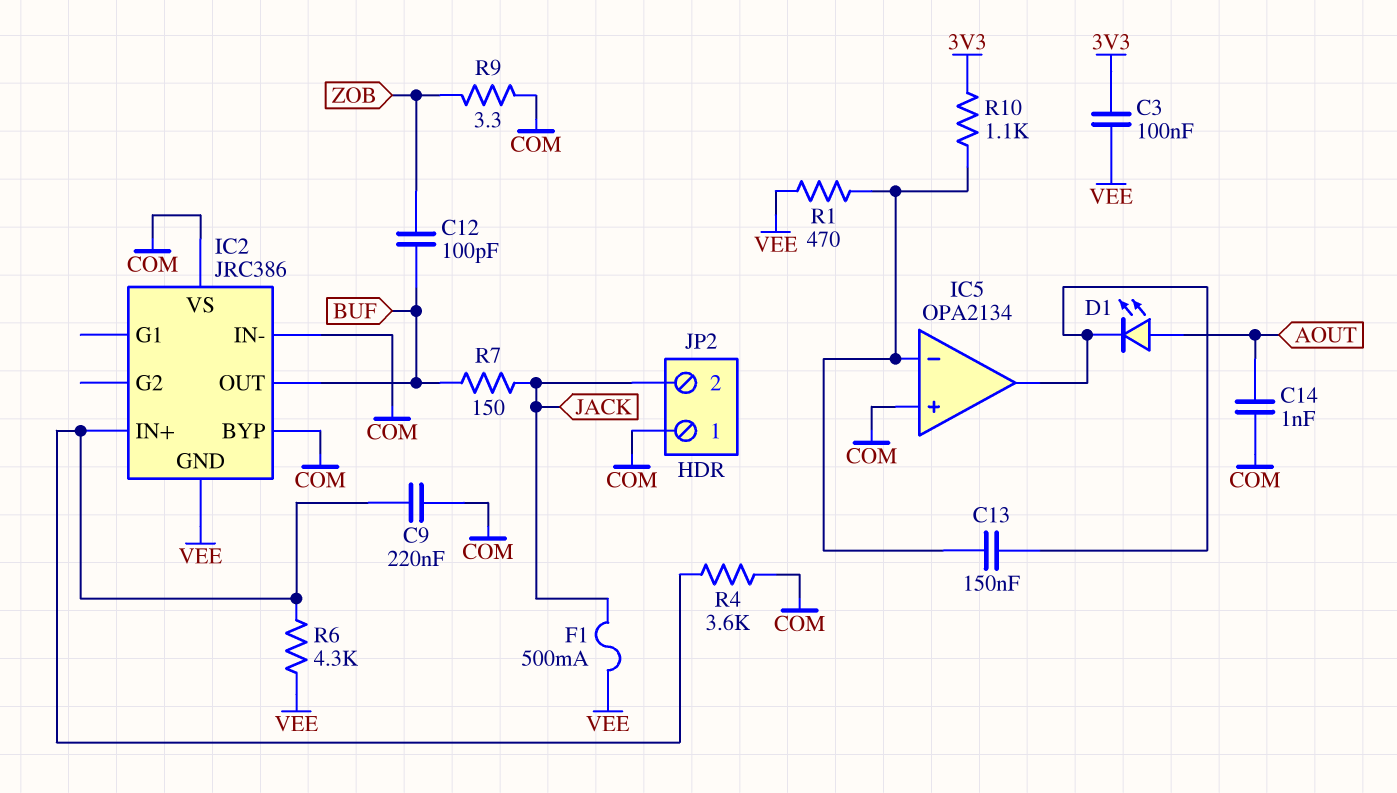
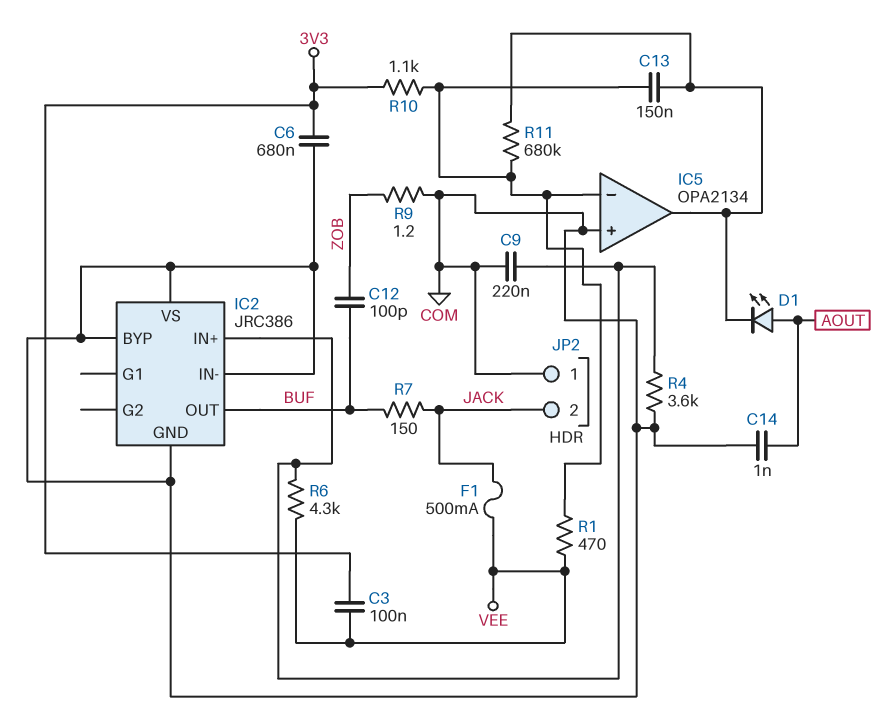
C6: none -> 680nF (3V3, COM)
IC2 pin GND: VEE -> COM
R9: 3.3 (COM, ZOB) -> 1.2 (COM, ZOB)
R11: none -> 680k (IC5/in-, IC5/out)

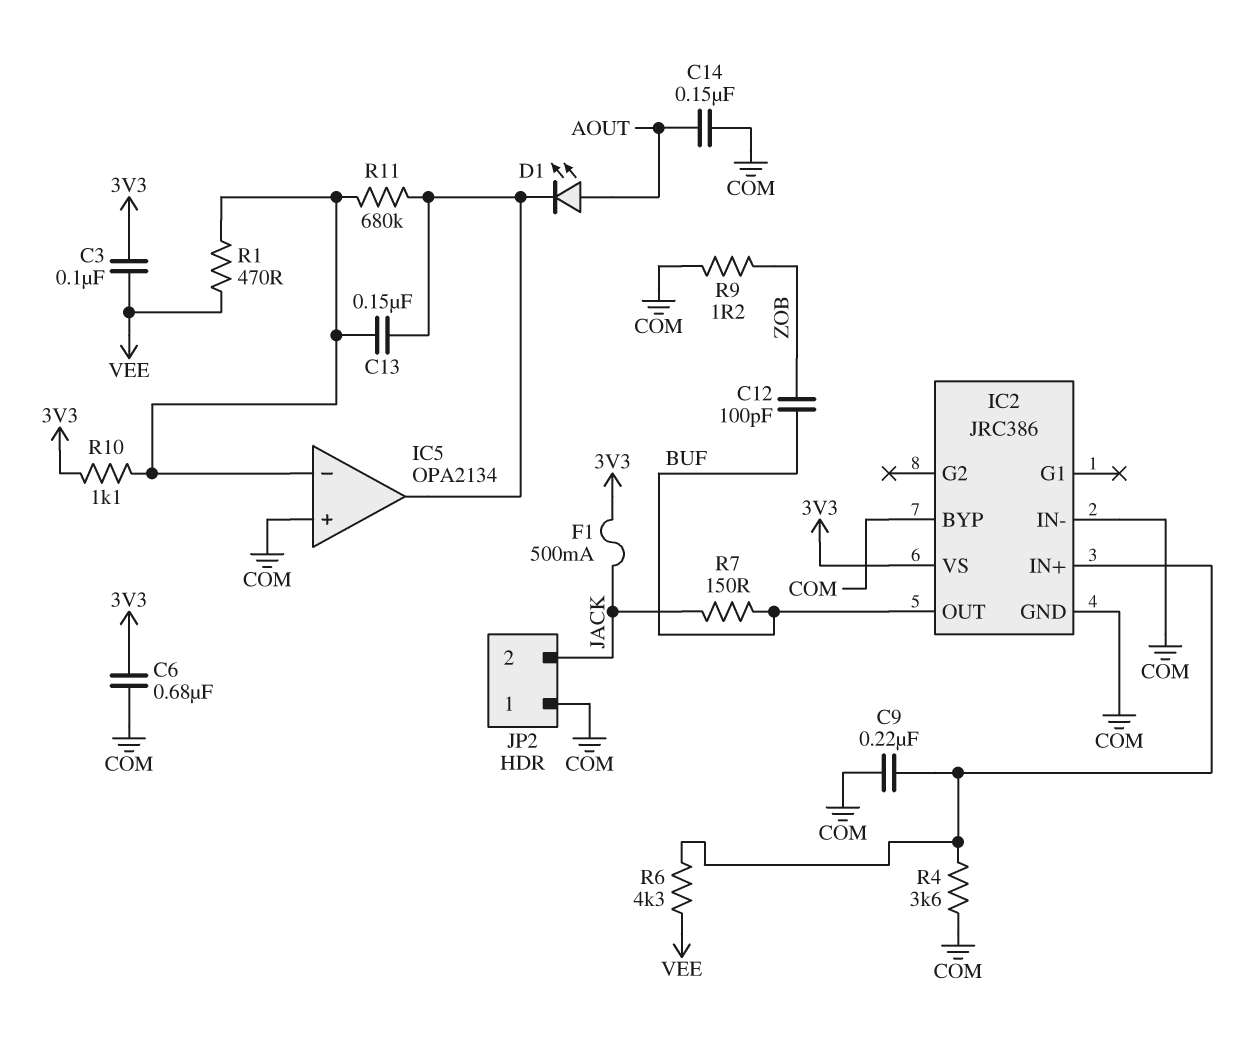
C14: 1nF (AOUT, COM) -> 150nF (AOUT, COM)
F1: 500mA (JACK, VEE) -> 500mA (3V3, JACK)
IC2 pin VS: COM -> 3V3

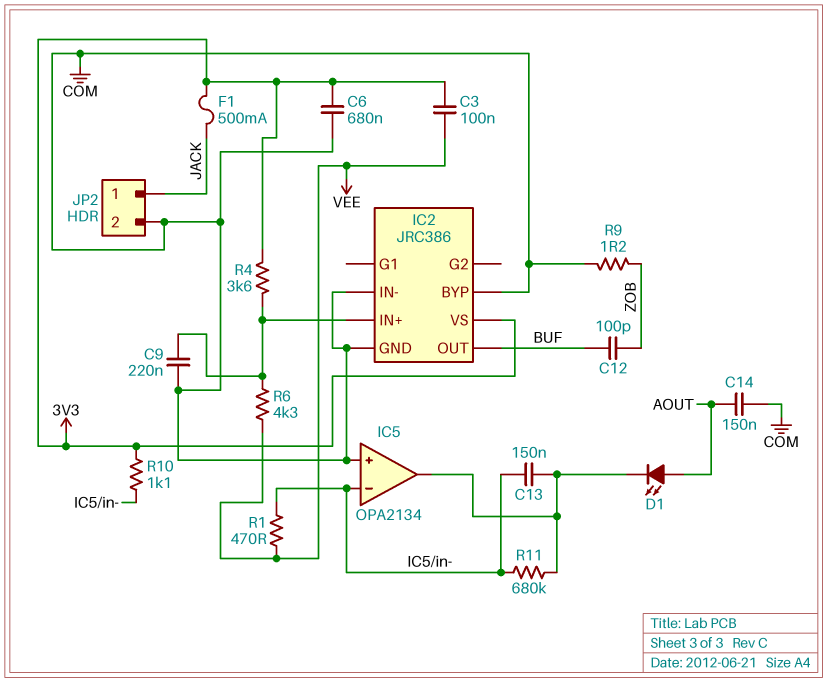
JP2 pin 1: COM -> JACK
JP2 pin 2: JACK -> COM
R4: 3.6k (COM, IC2/IN+) -> 3.6k (3V3, IC2/IN+)
R7: 150 (BUF, JACK) -> none

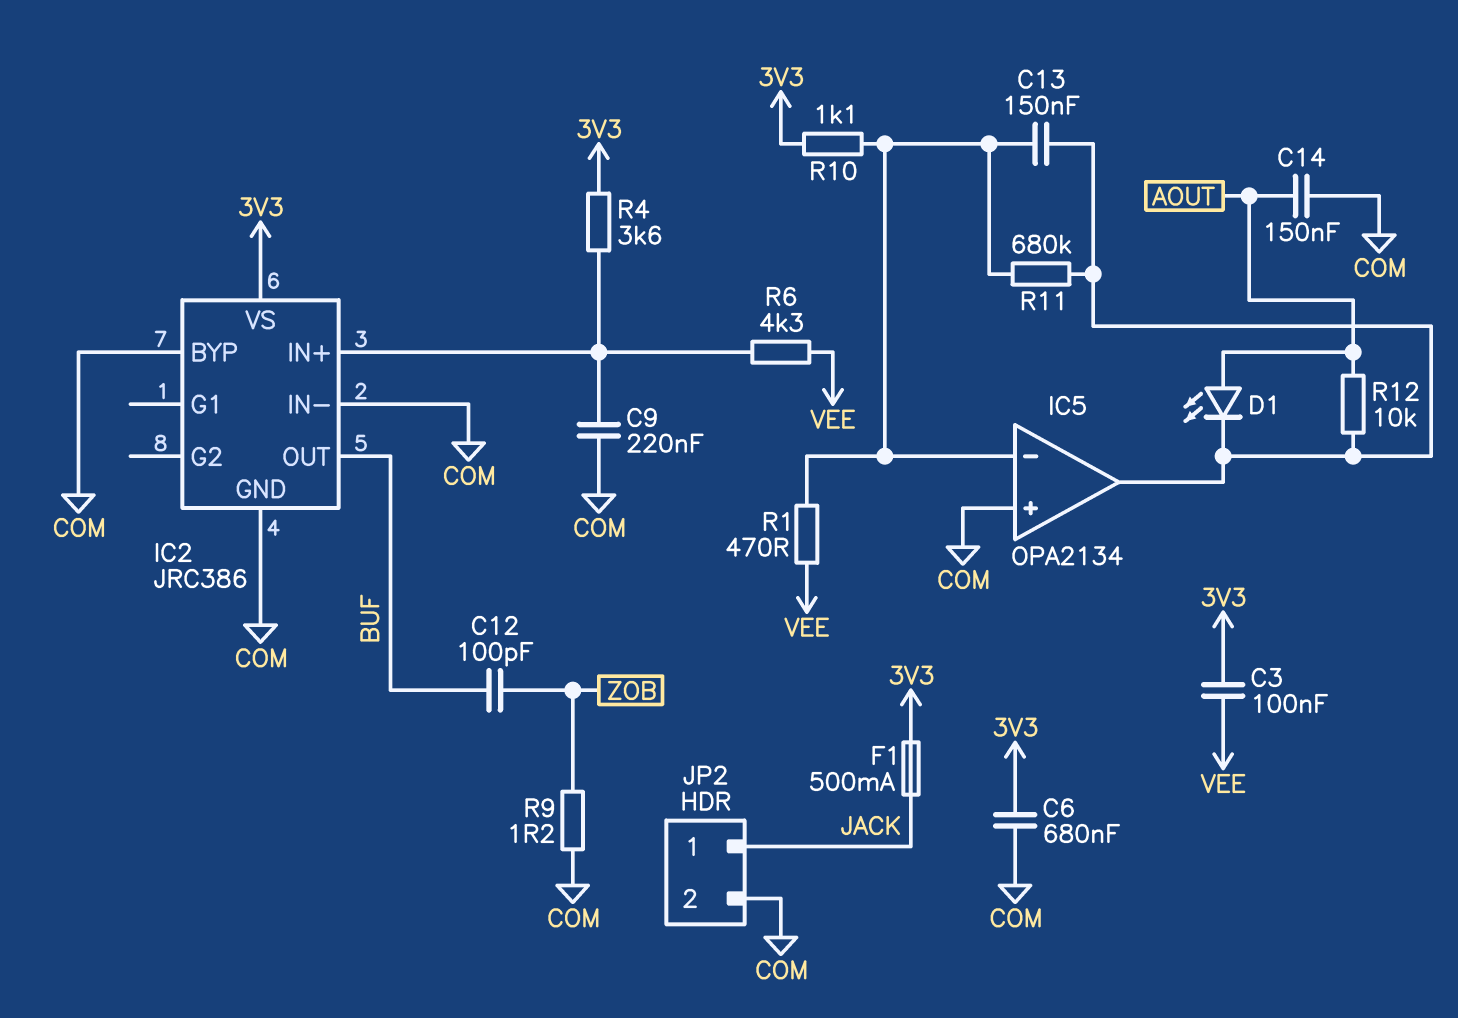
R12: none -> 10k (AOUT, IC5/out)

